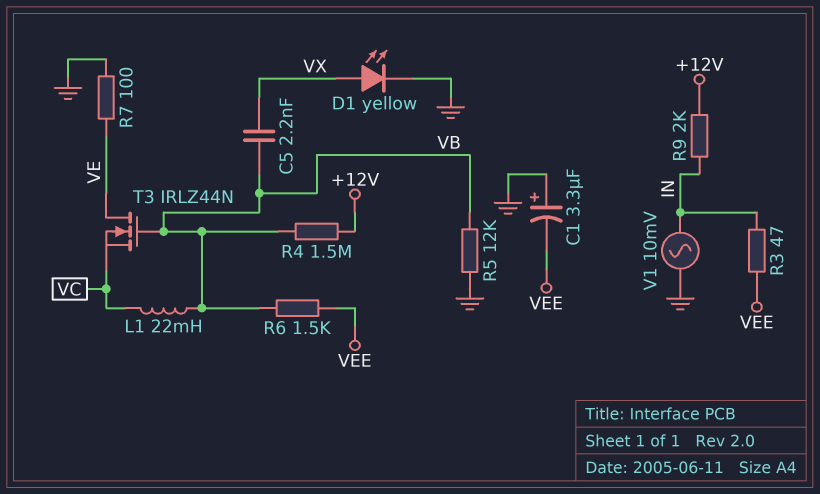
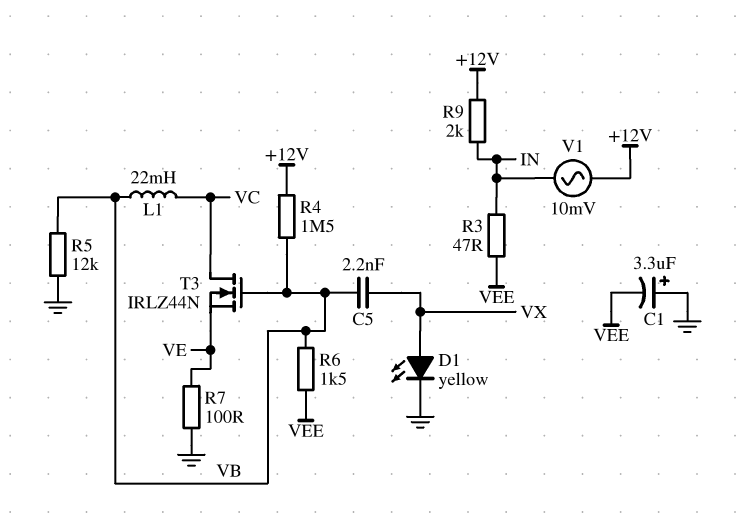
T3: NMOS IRLZ44N (G VB, D VE, S VC) -> NMOS IRLZ44N (G VB, D VC, S VE)
V1: AC 10mV (GND, IN) -> AC 10mV (+12V, IN)

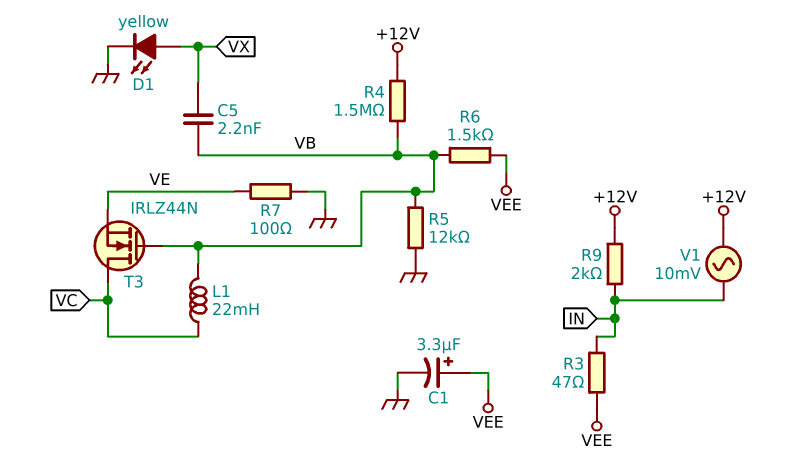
C1: 3.3uF (plus GND, minus VEE) -> 3.3uF (plus VEE, minus GND)

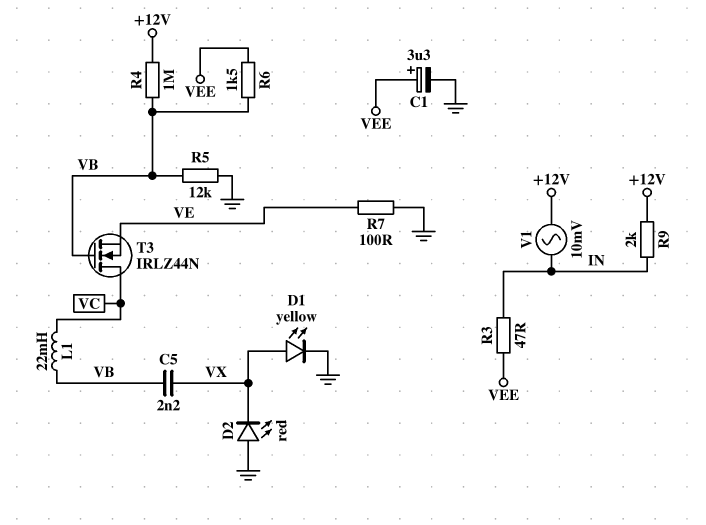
D2: none -> LED red (A GND, K VX)
R4: 1.5M (+12V, VB) -> 1M (+12V, VB)

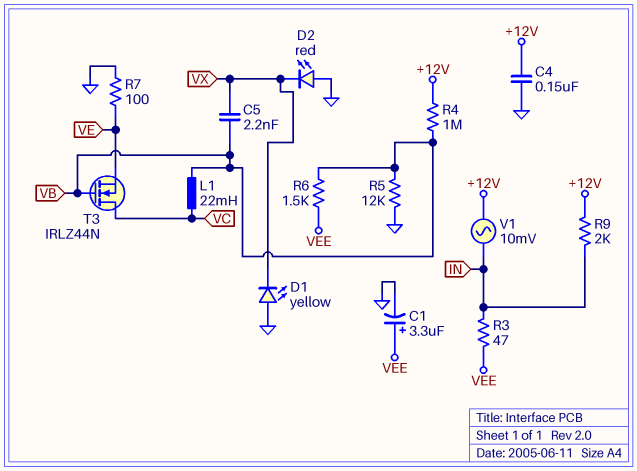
C4: none -> 150nF (+12V, GND)
D1: LED yellow (A VX, K GND) -> LED yellow (A GND, K VX)

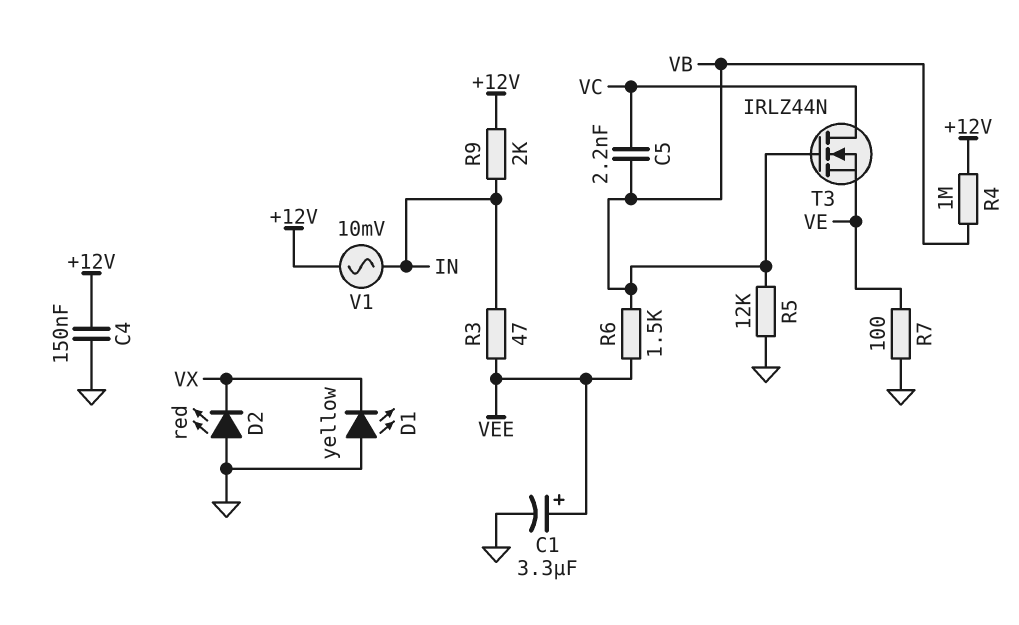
C5: 2.2nF (VB, VX) -> 2.2nF (VB, VC)
L1: 22mH (VB, VC) -> none

